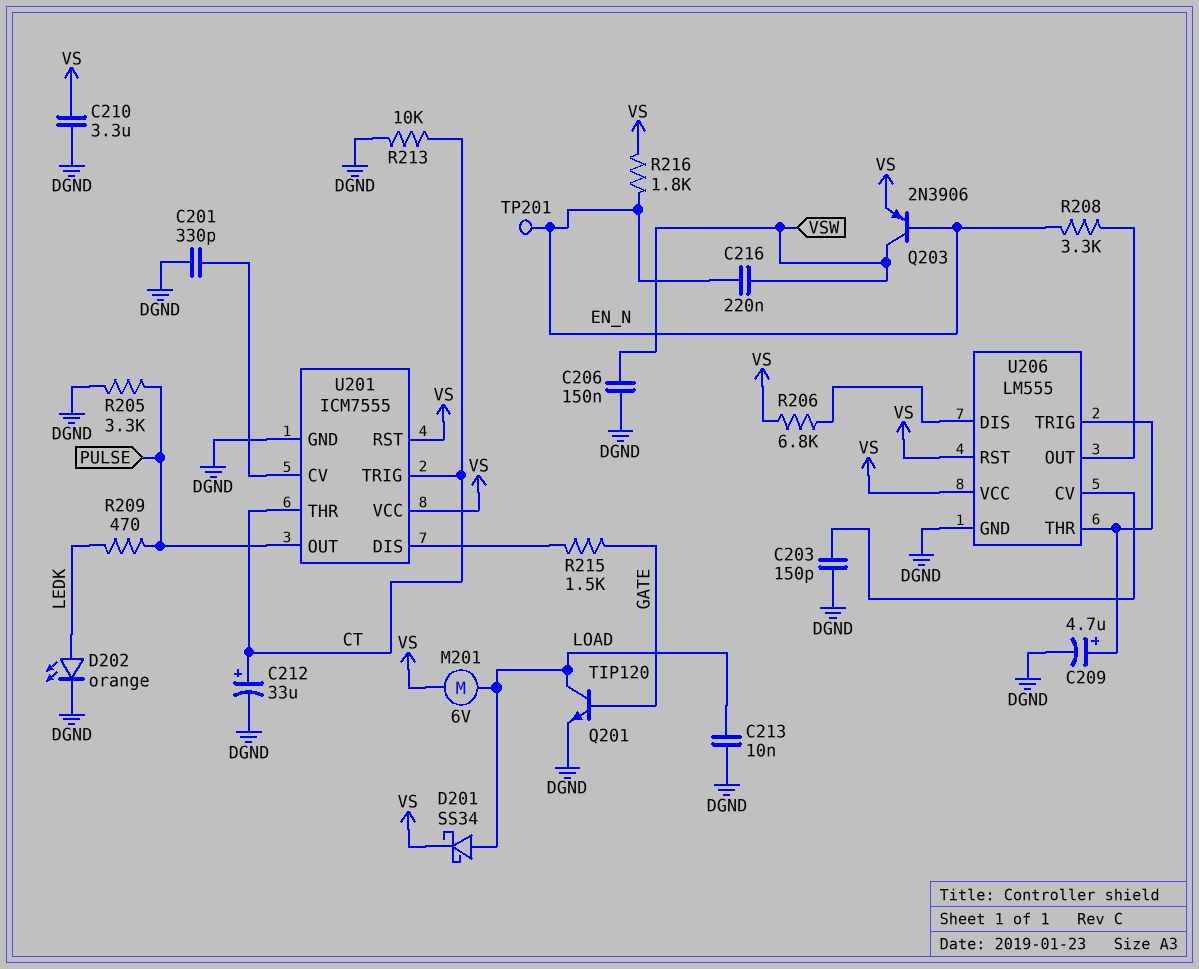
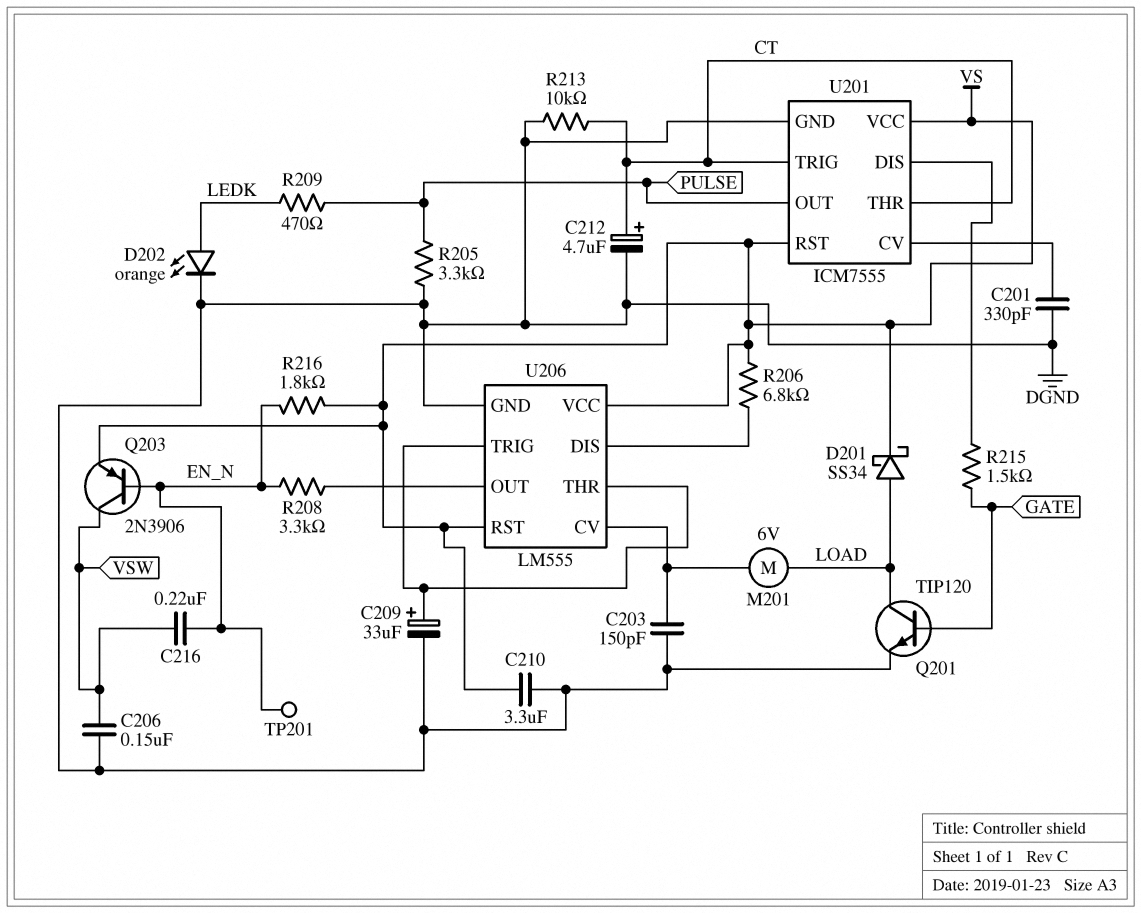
C209: 4.7uF (plus U206/THR, minus DGND) -> 33uF (plus U206/THR, minus DGND)
C212: 33uF (plus CT, minus DGND) -> 4.7uF (plus CT, minus DGND)
C213: 10nF (DGND, LOAD) -> none
M201: motor 6V (LOAD, VS) -> motor 6V (LOAD, U206/CV)

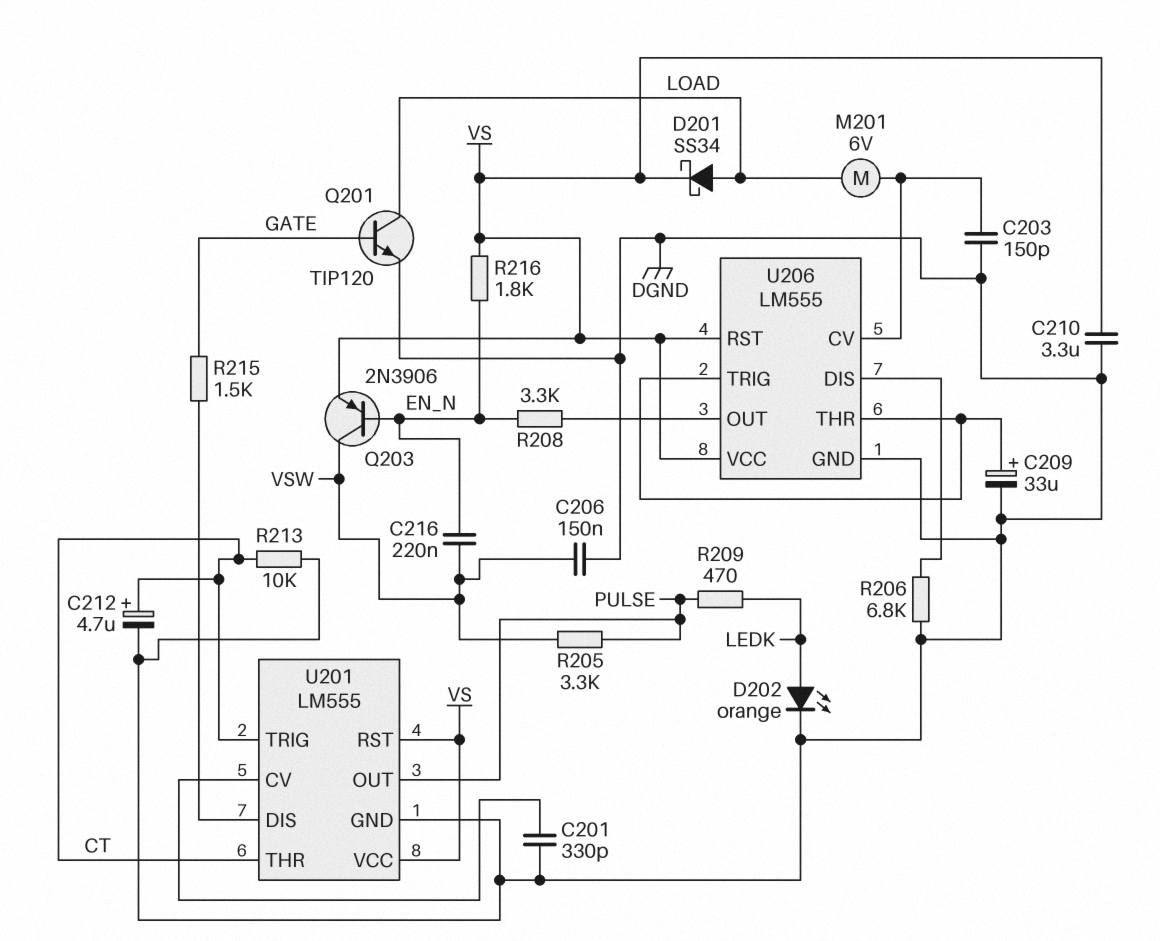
R205: 3.3k (DGND, PULSE) -> 3.3k (PULSE, VSW)
R206: 6.8k (U206/DIS, VS) -> 6.8k (DGND, U206/DIS)
TP201: test point (EN_N) -> none
U201: ICM7555 -> LM555

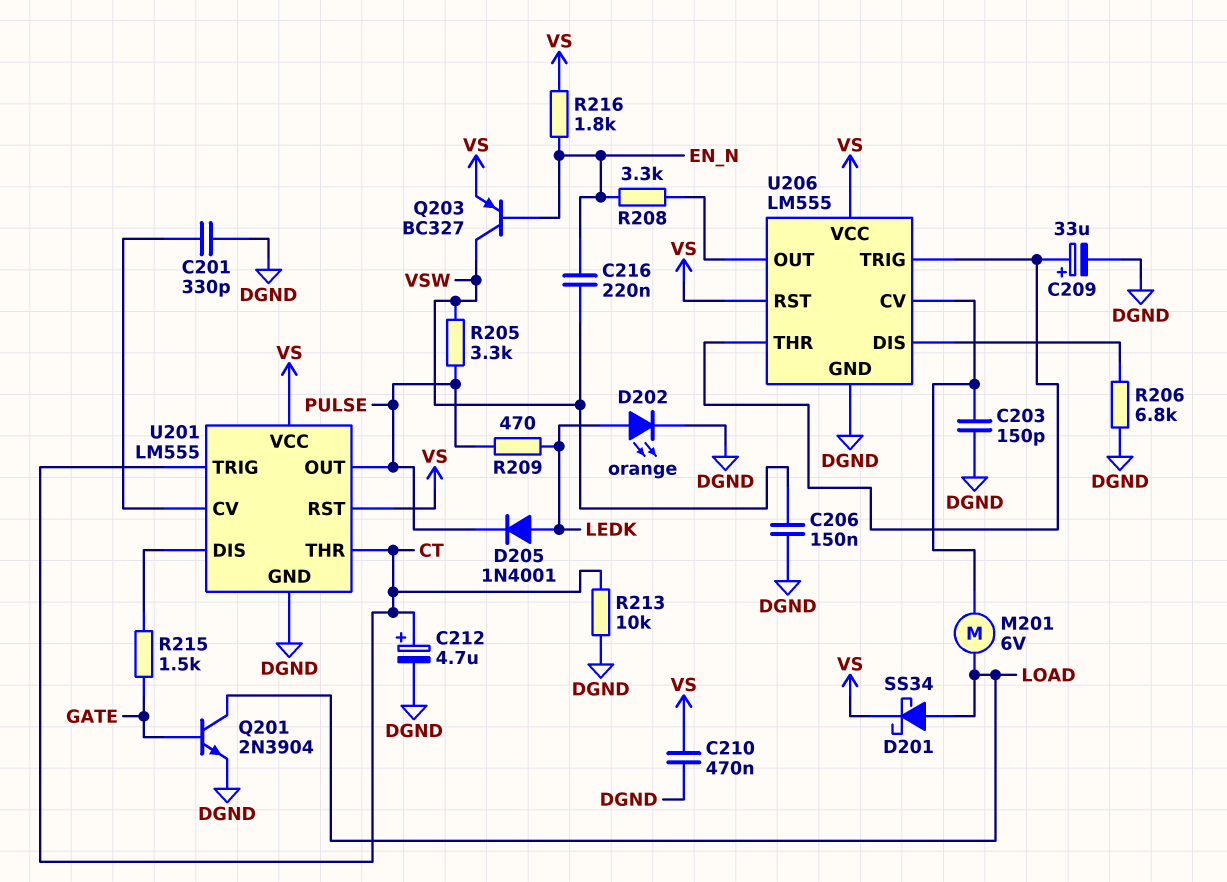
C210: 3.3uF (DGND, VS) -> 470nF (DGND, VS)
D205: none -> diode 1N4001 (A LEDK, K PULSE)
Q201: NPN TIP120 (B GATE, C LOAD, E DGND) -> NPN 2N3904 (B GATE, C LOAD, E DGND)
Q203: PNP 2N3906 (B EN_N, C VSW, E VS) -> PNP BC327 (B EN_N, C VSW, E VS)

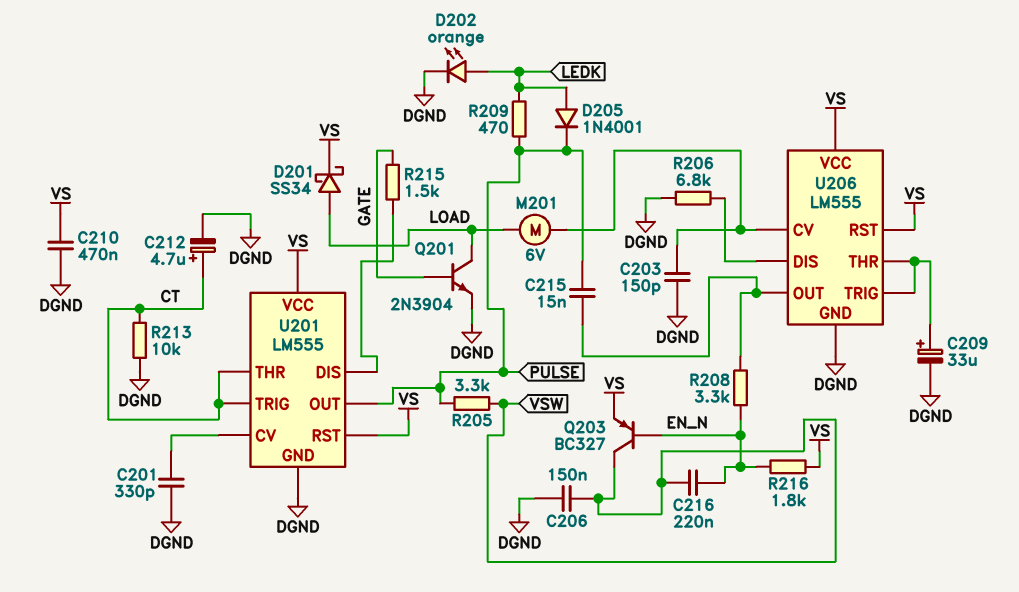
C215: none -> 15nF (PULSE, U206/OUT)

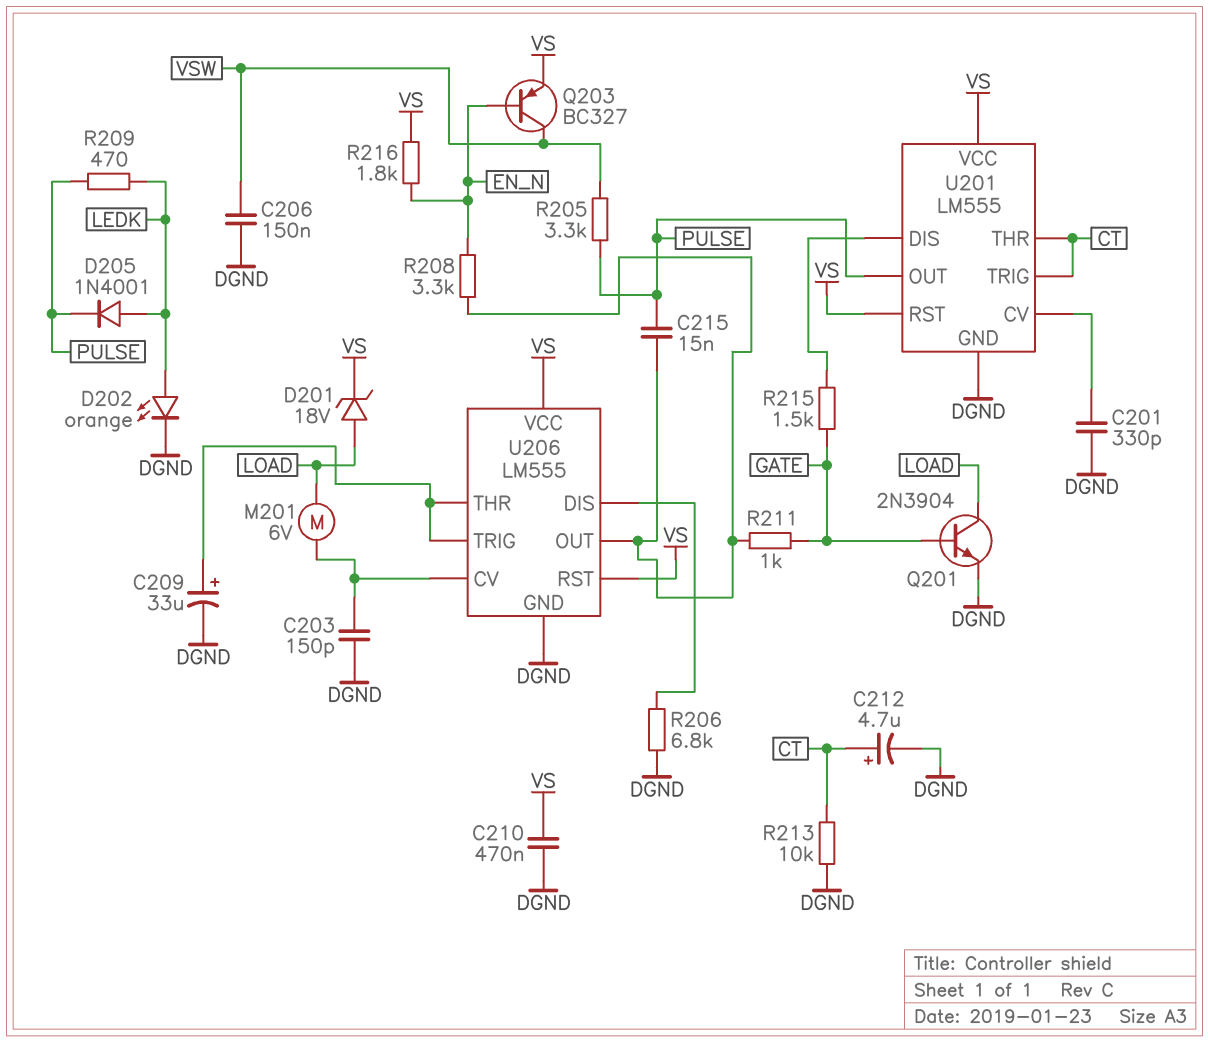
C216: 220nF (EN_N, VSW) -> none
D201: schottky SS34 (A LOAD, K VS) -> zener 18V (A LOAD, K VS)
R211: none -> 1k (GATE, U206/OUT)

